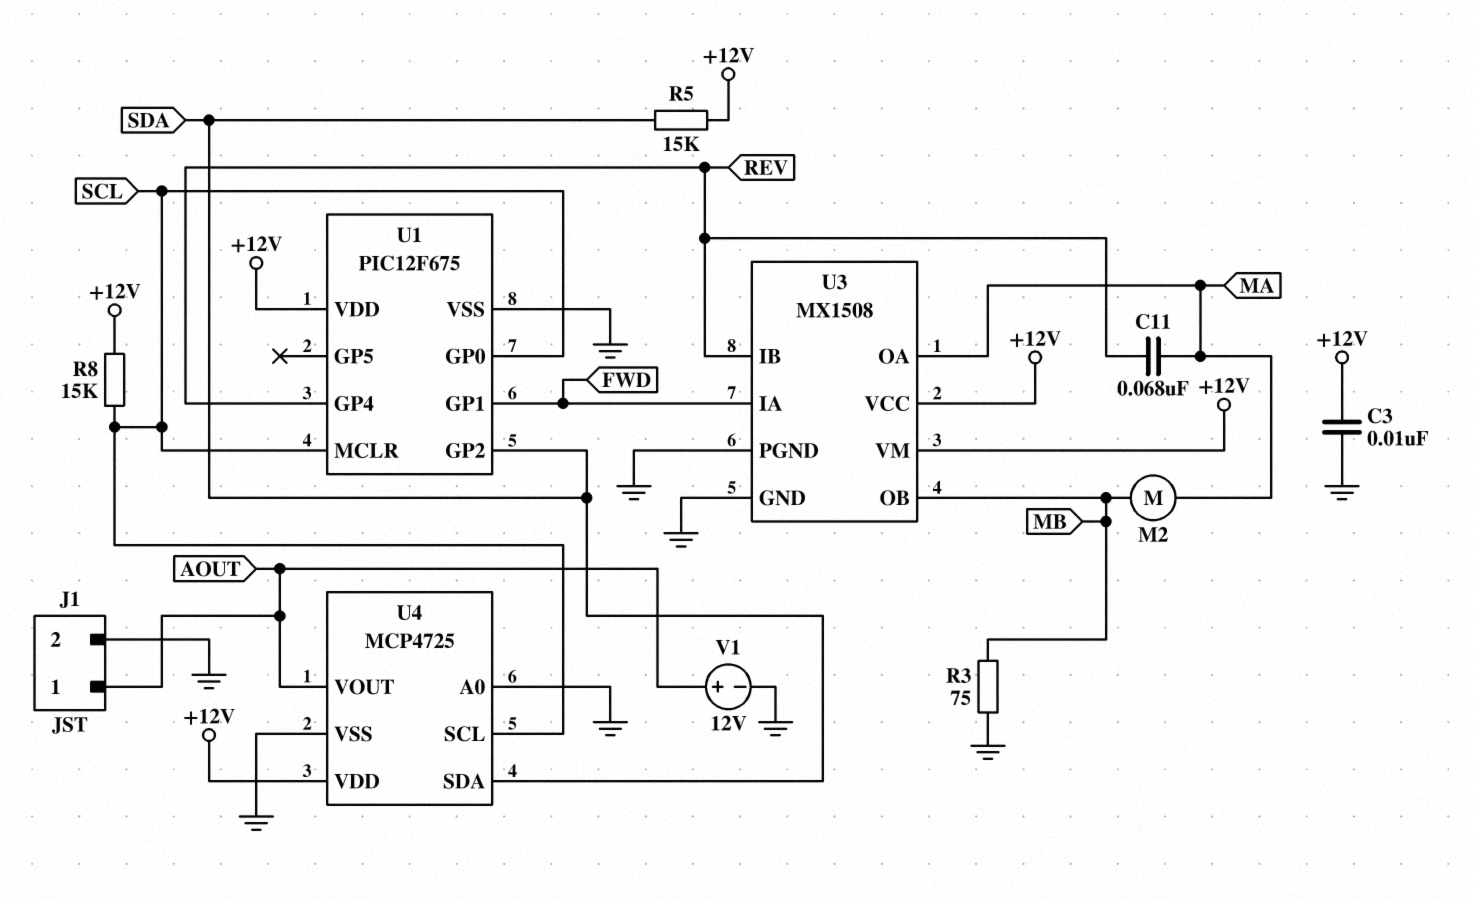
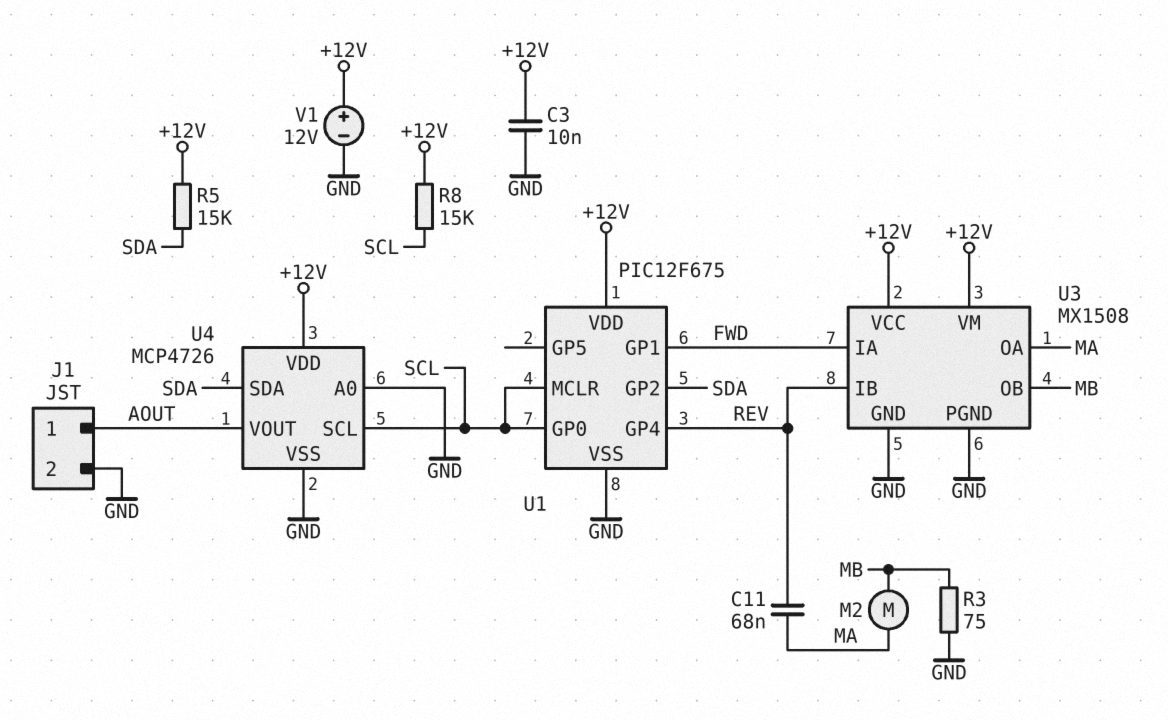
U4: MCP4725 -> MCP4726
V1: 12V (plus AOUT, minus GND) -> 12V (plus +12V, minus GND)

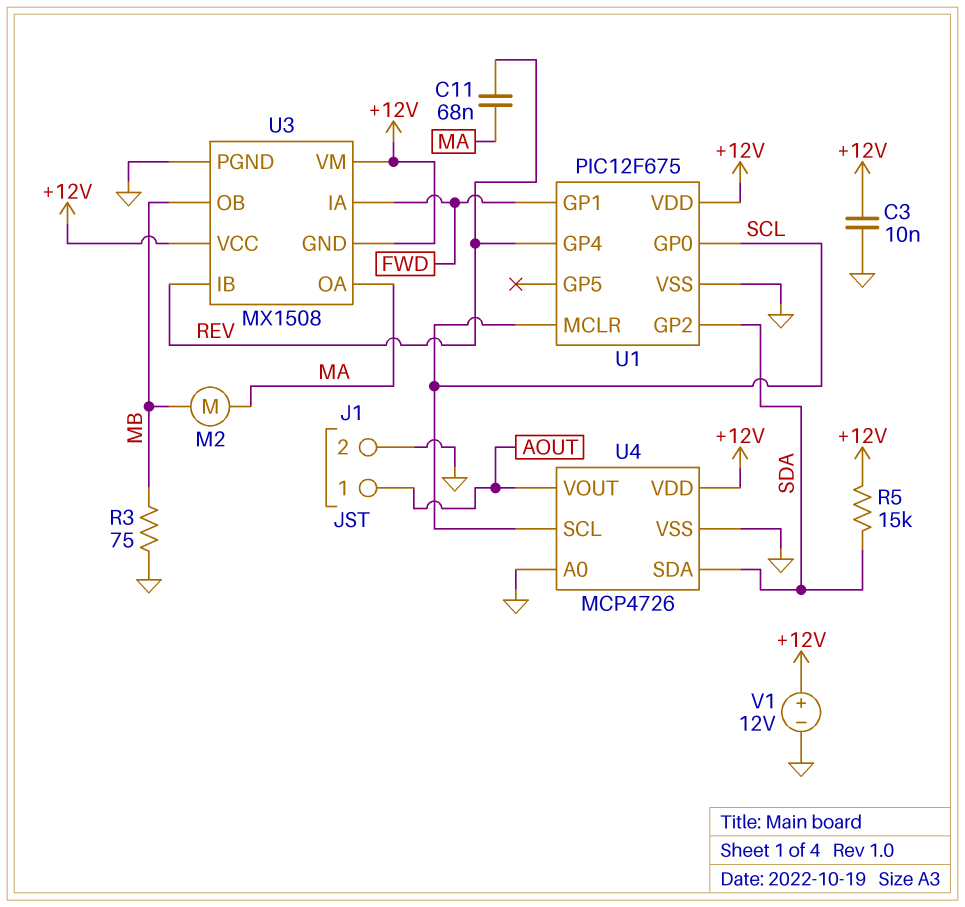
R8: 15k (+12V, SCL) -> none
U3 pin GND: GND -> +12V

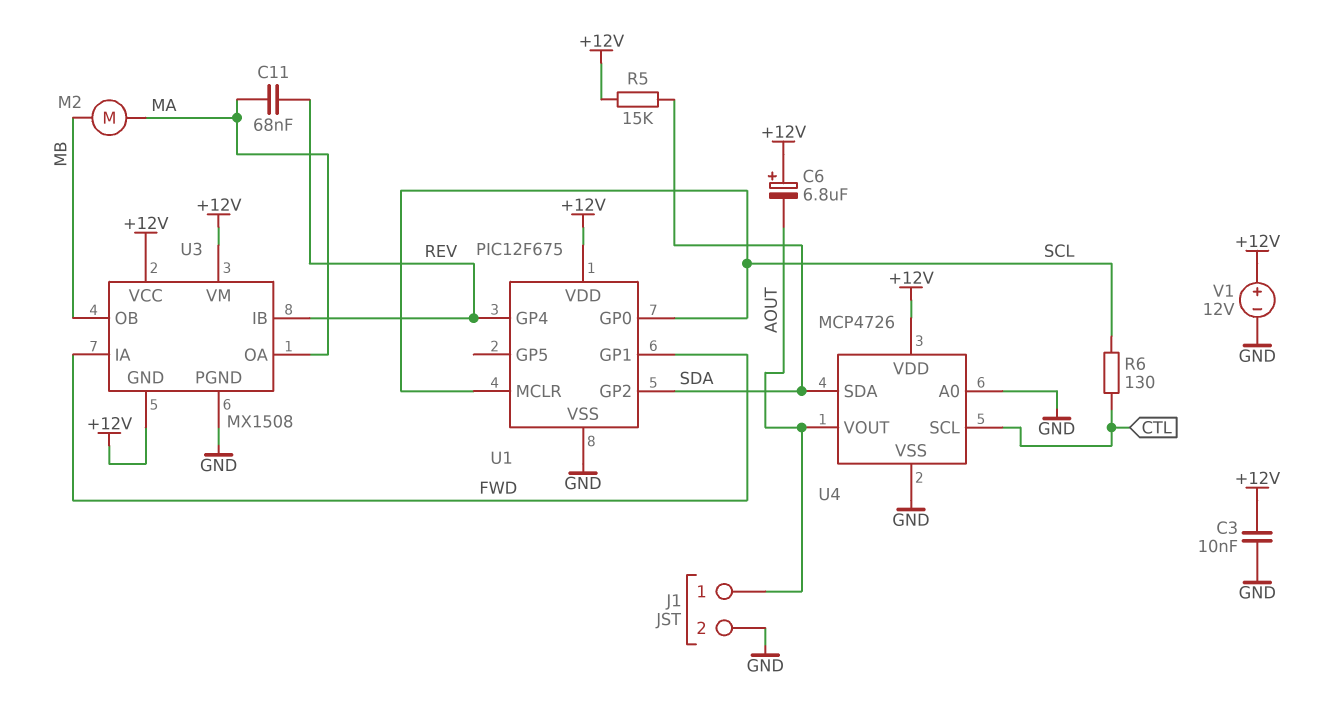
C6: none -> 6.8uF (plus +12V, minus AOUT)
R3: 75 (GND, MB) -> none
R6: none -> 130 (CTL, SCL)
U4 pin SCL: SCL -> CTL

